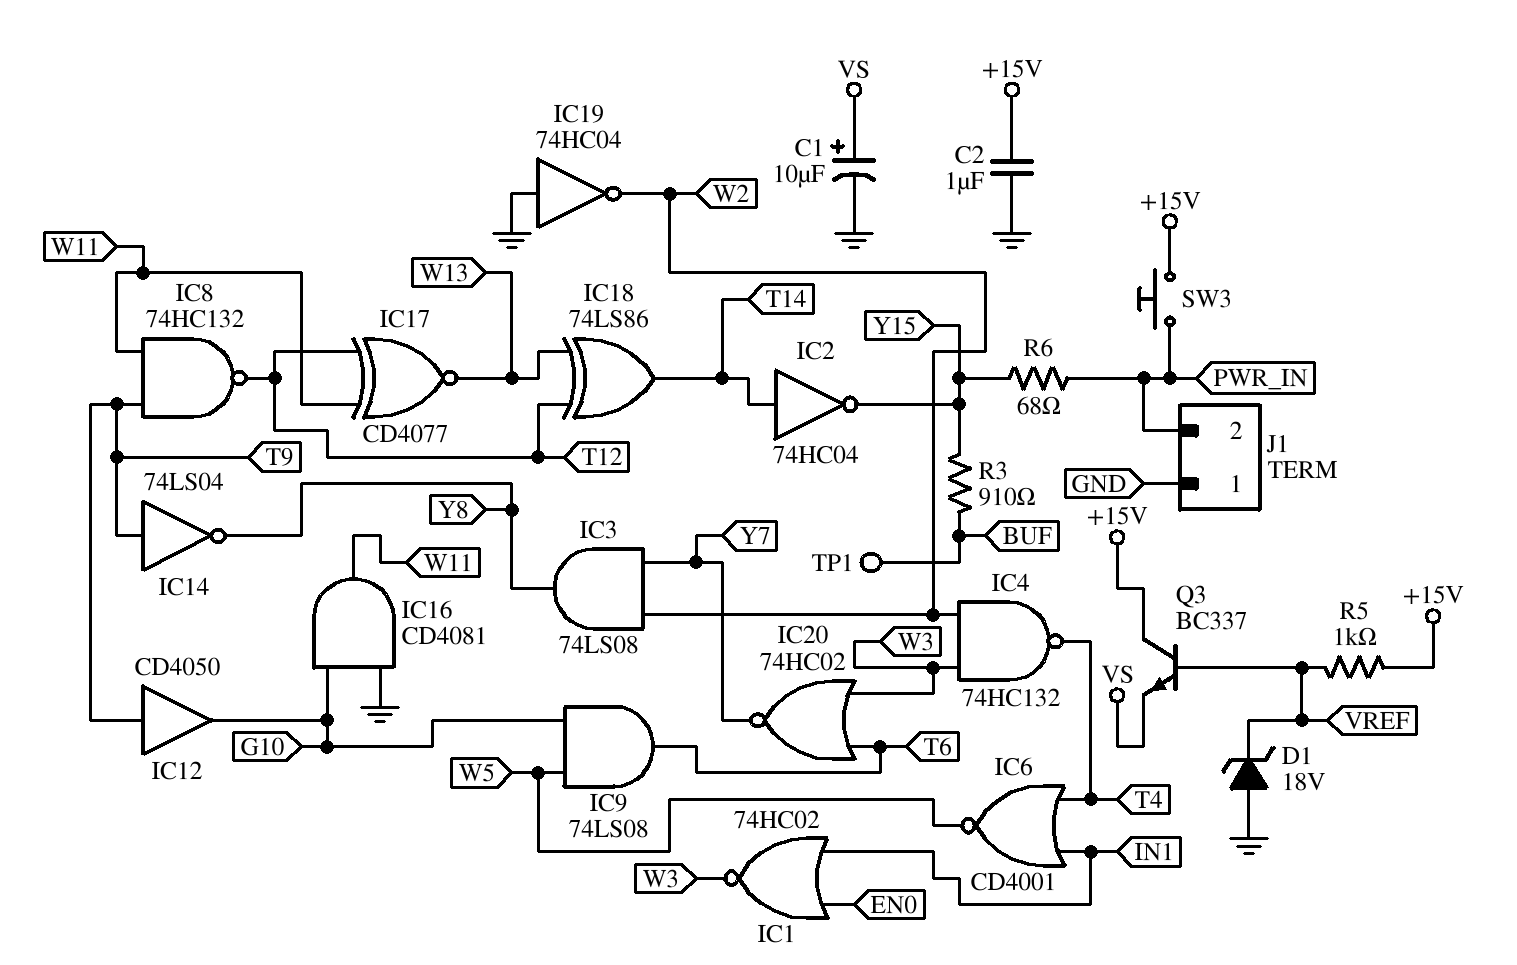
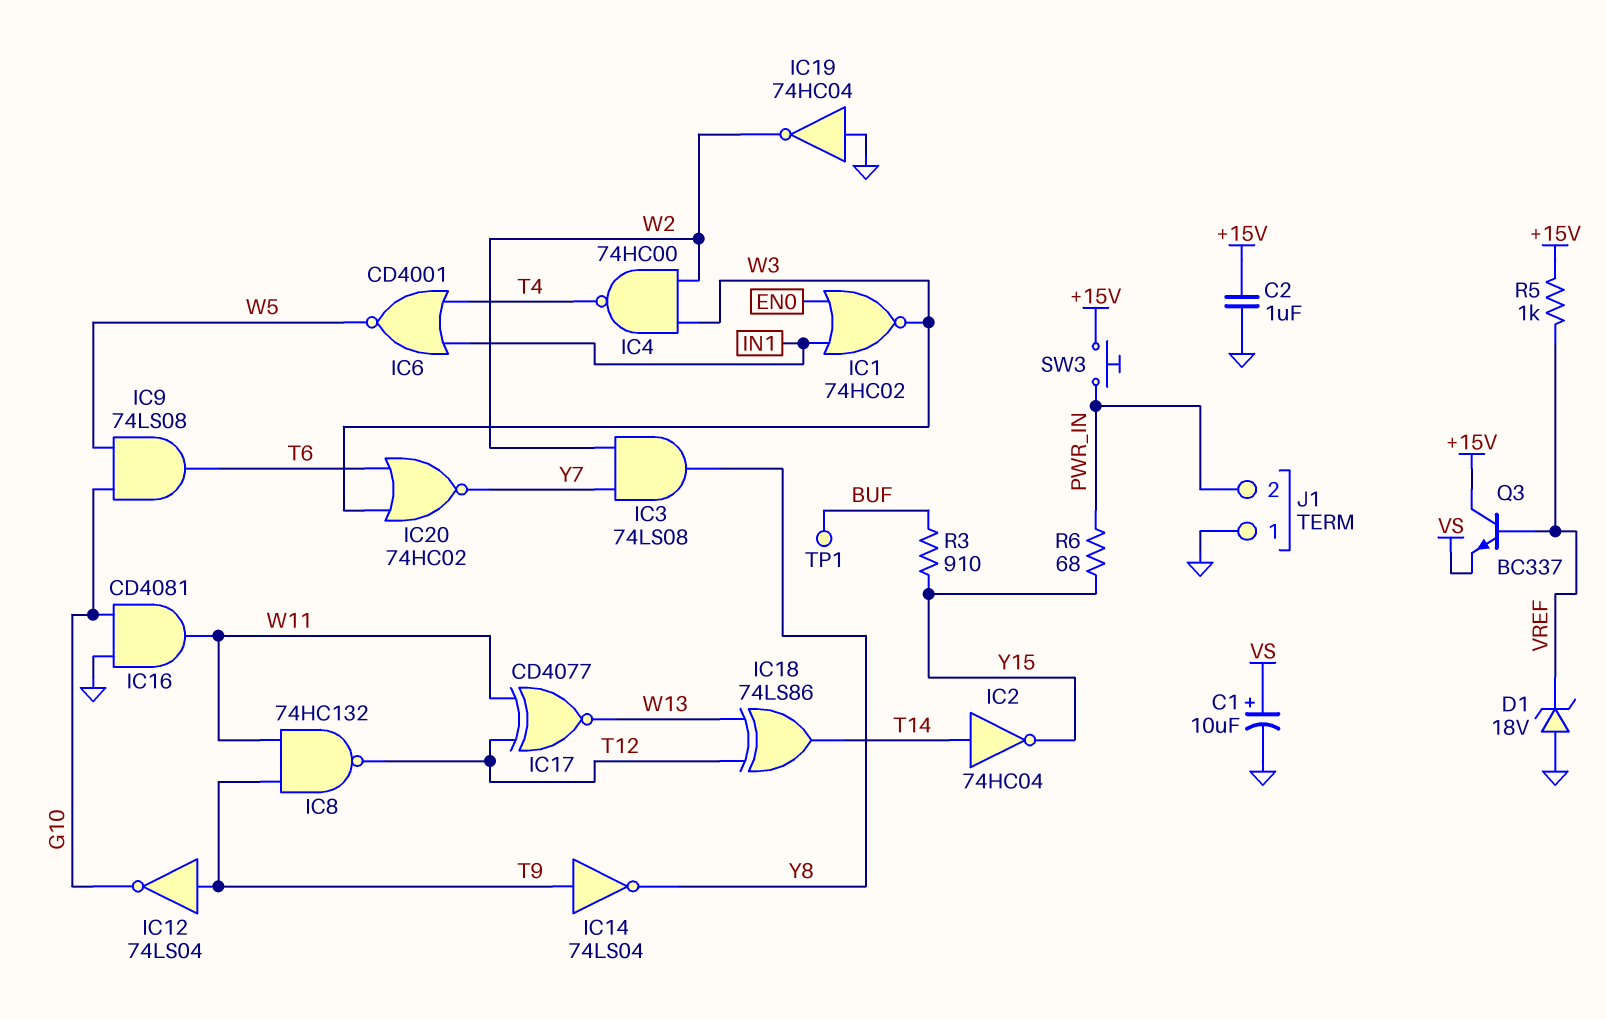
IC4: NAND 74HC132 (in W2, in W3, out T4) -> NAND 74HC00 (in W2, in W3, out T4)
IC12: buffer CD4050 (in T9, out G10) -> NOT 74LS04 (in T9, out G10)

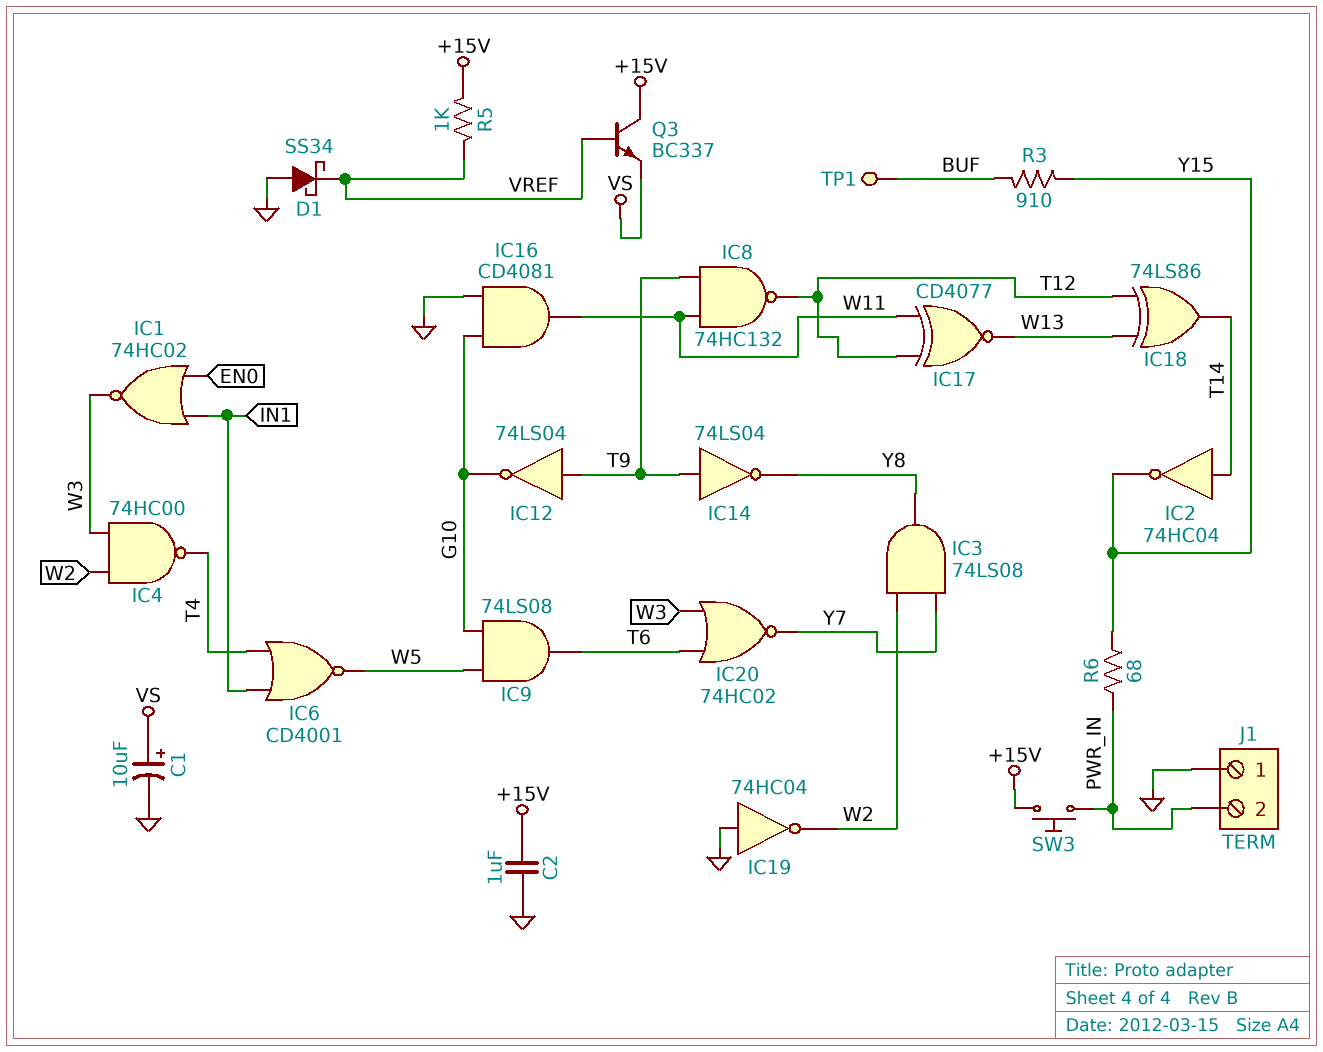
D1: zener 18V (A GND, K VREF) -> schottky SS34 (A GND, K VREF)

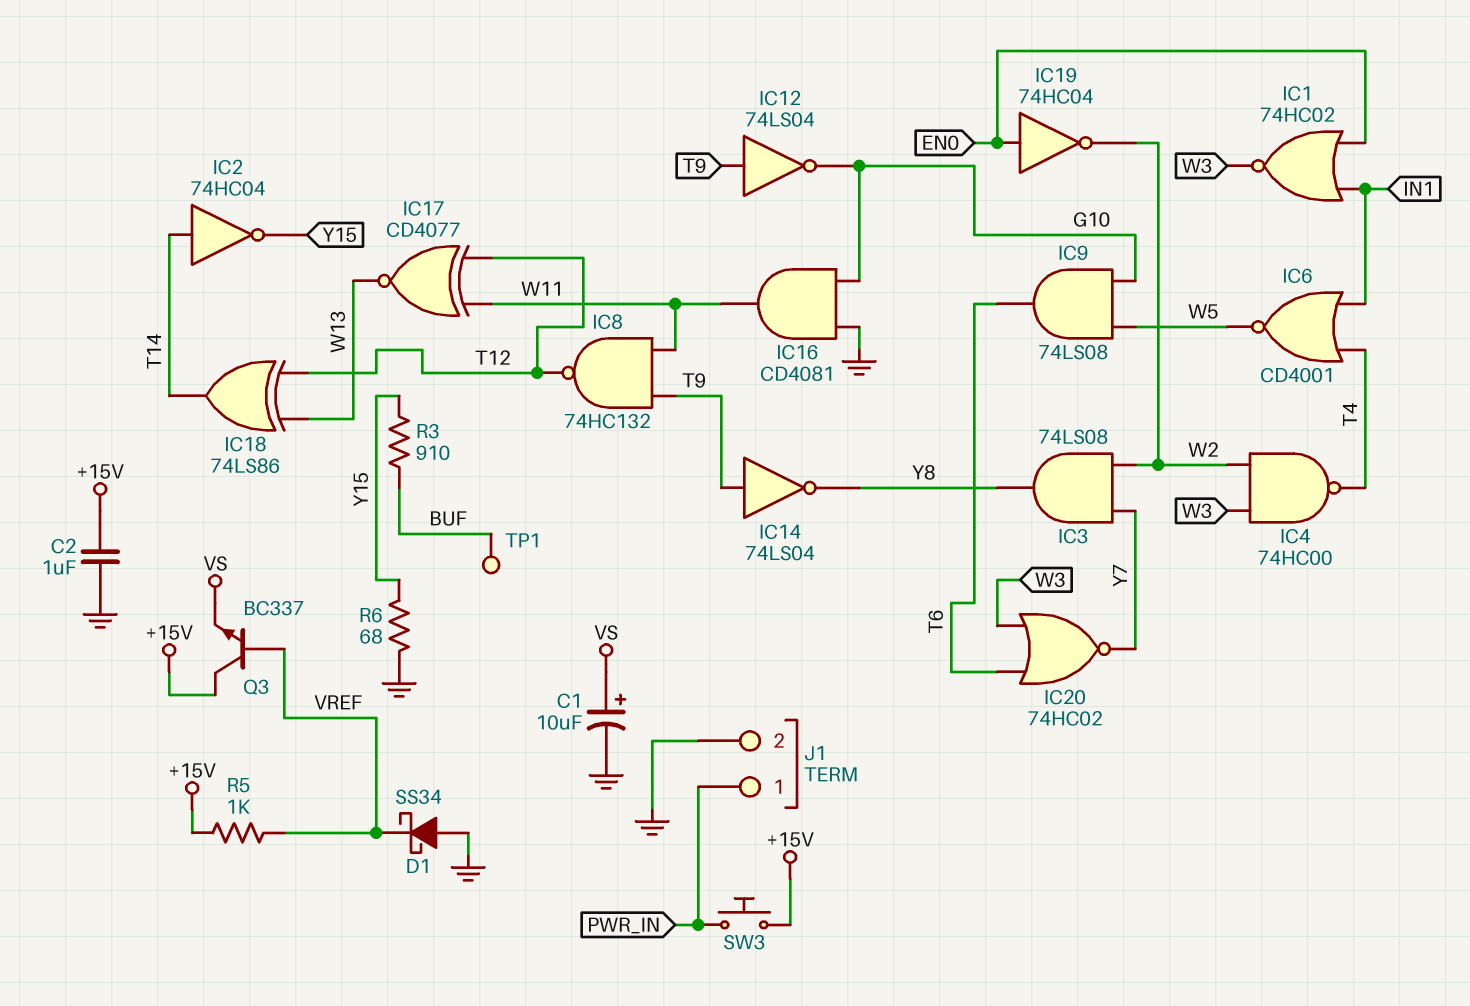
IC19: NOT 74HC04 (in GND, out W2) -> NOT 74HC04 (in EN0, out W2)
J1 pin 1: GND -> PWR_IN
J1 pin 2: PWR_IN -> GND
R6: 68 (PWR_IN, Y15) -> 68 (GND, Y15)

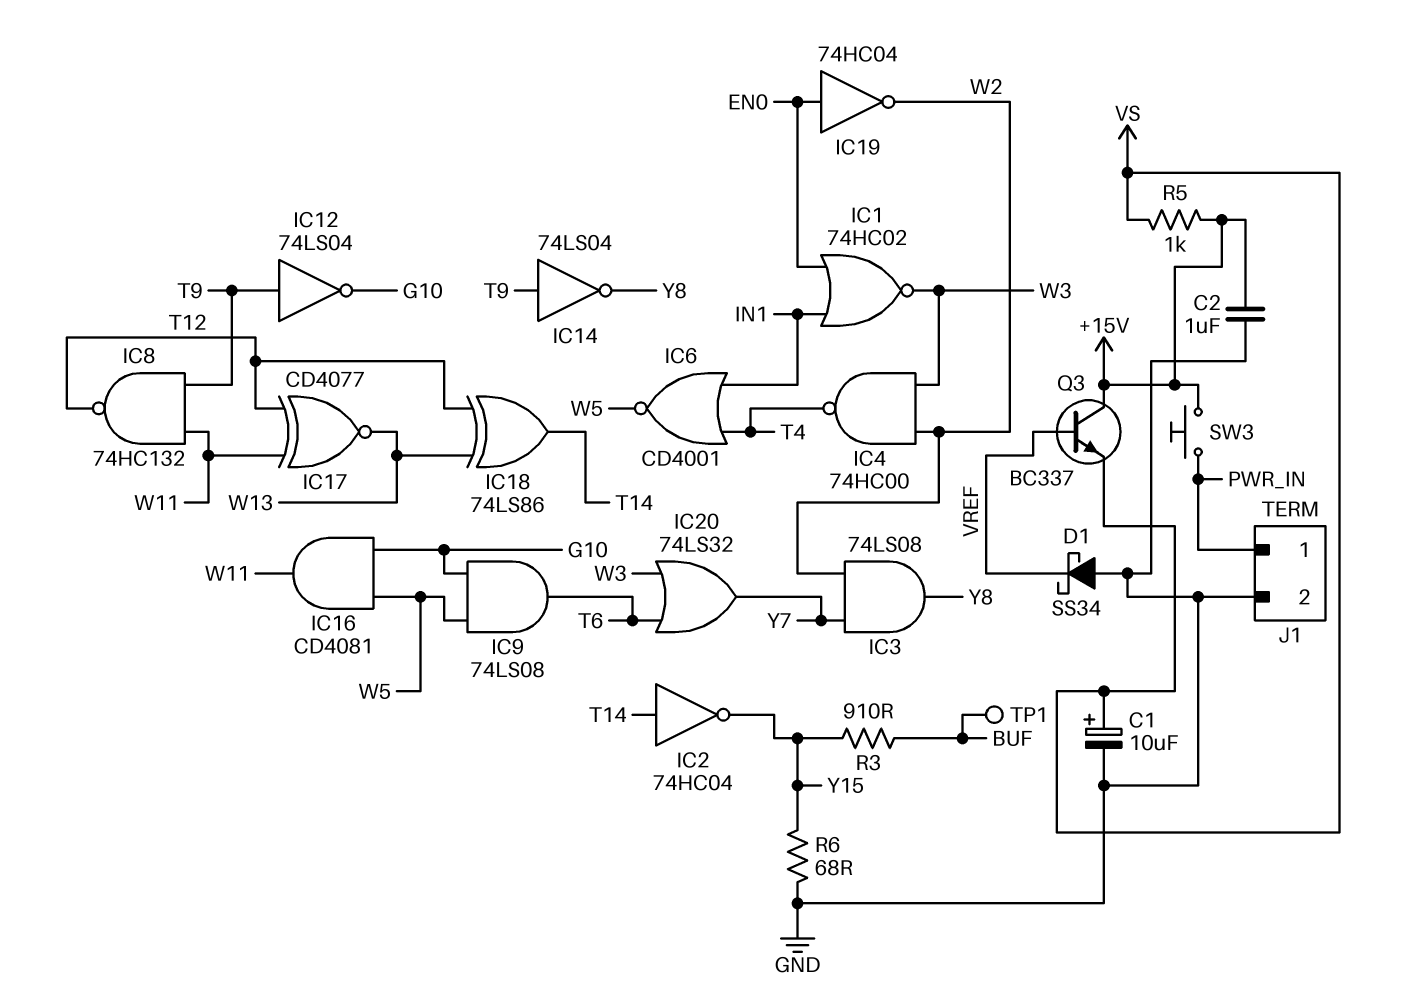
IC16: AND CD4081 (in G10, in GND, out W11) -> AND CD4081 (in G10, in W5, out W11)
IC20: NOR 74HC02 (in T6, in W3, out Y7) -> OR 74LS32 (in T6, in W3, out Y7)
R5: 1k (+15V, VREF) -> 1k (+15V, VS)

